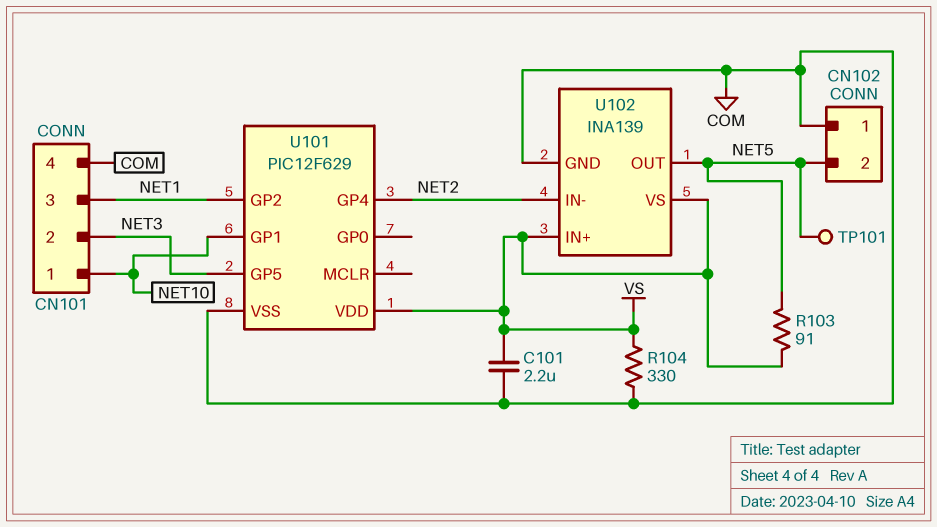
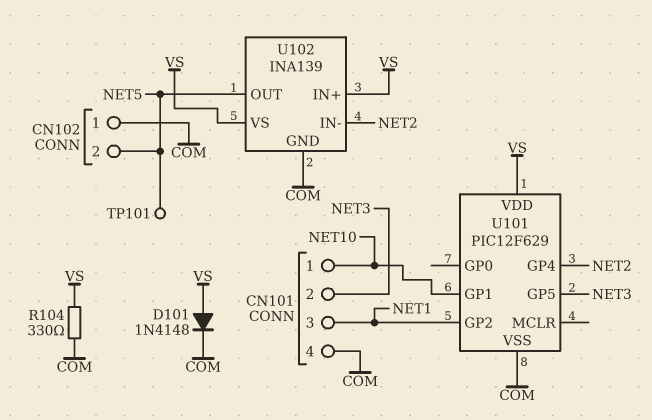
C101: 2.2uF (COM, VS) -> none
D101: none -> diode 1N4148 (A VS, K COM)
R103: 91 (NET5, VS) -> none

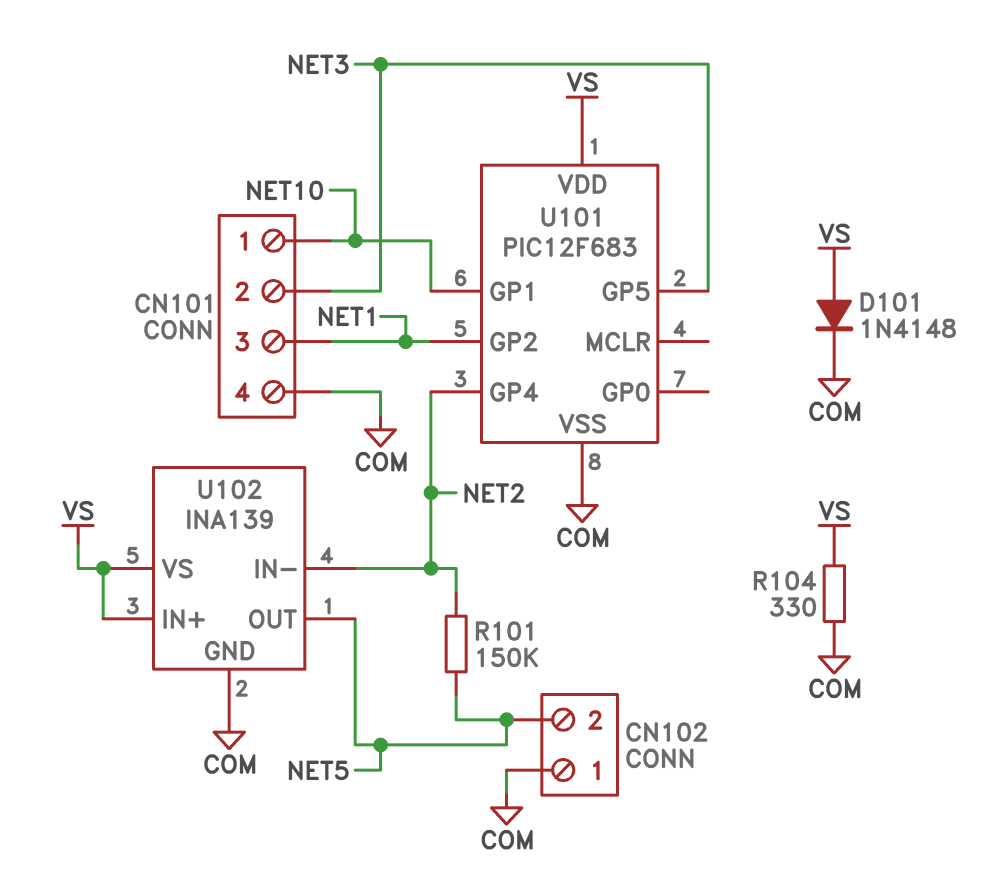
R101: none -> 150k (NET2, NET5)
TP101: test point (NET5) -> none
U101: PIC12F629 -> PIC12F683

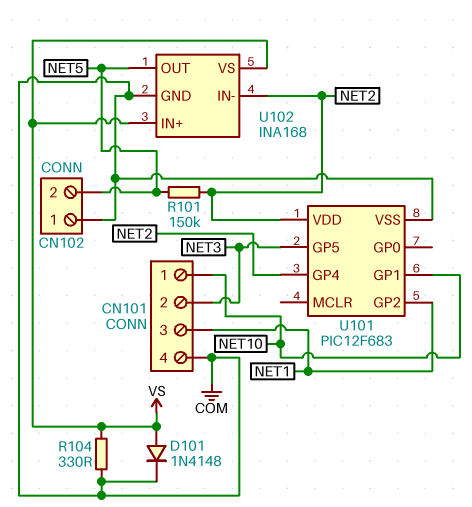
U101 pin VDD: VS -> NET2
U102: INA139 -> INA168

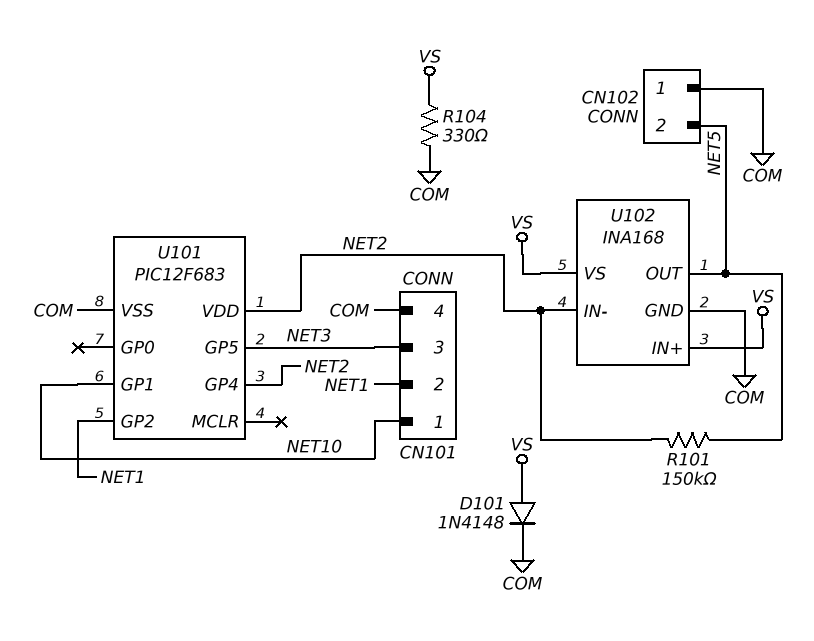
CN101 pin 2: NET3 -> NET1
CN101 pin 3: NET1 -> NET3

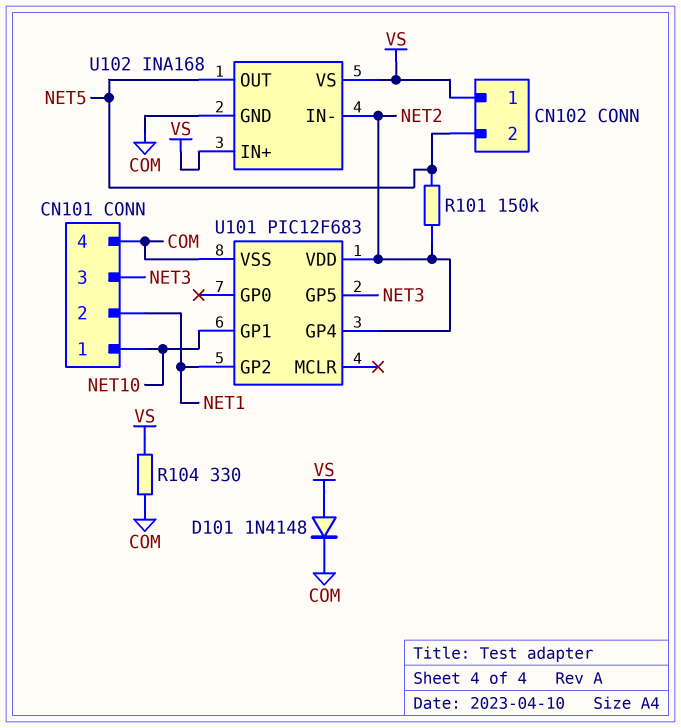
CN102 pin 1: COM -> VS

